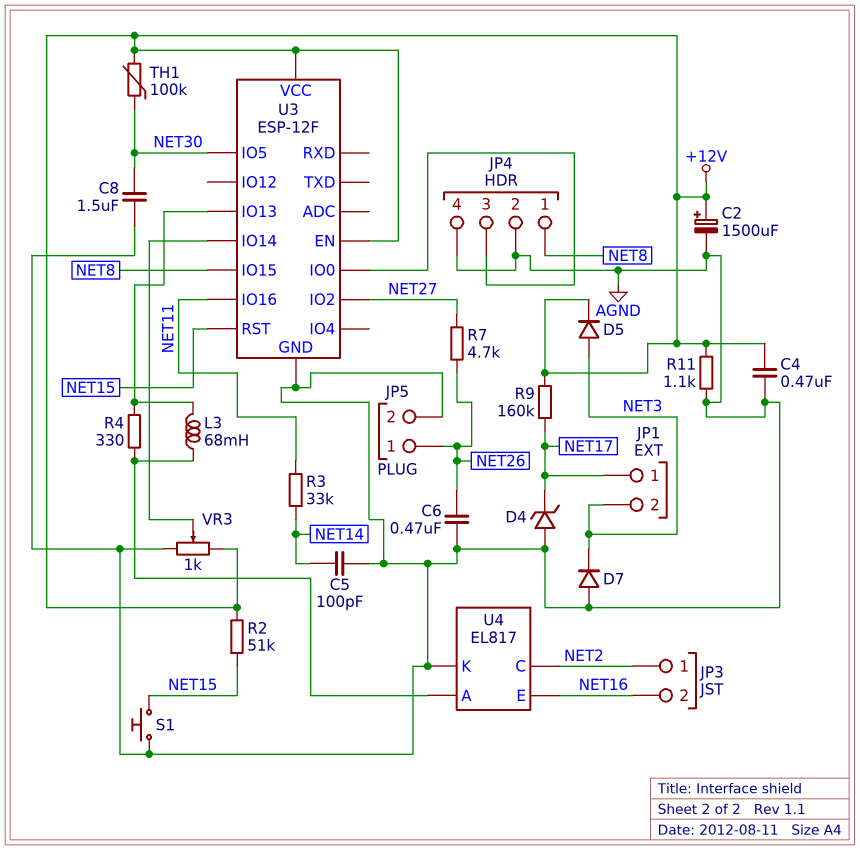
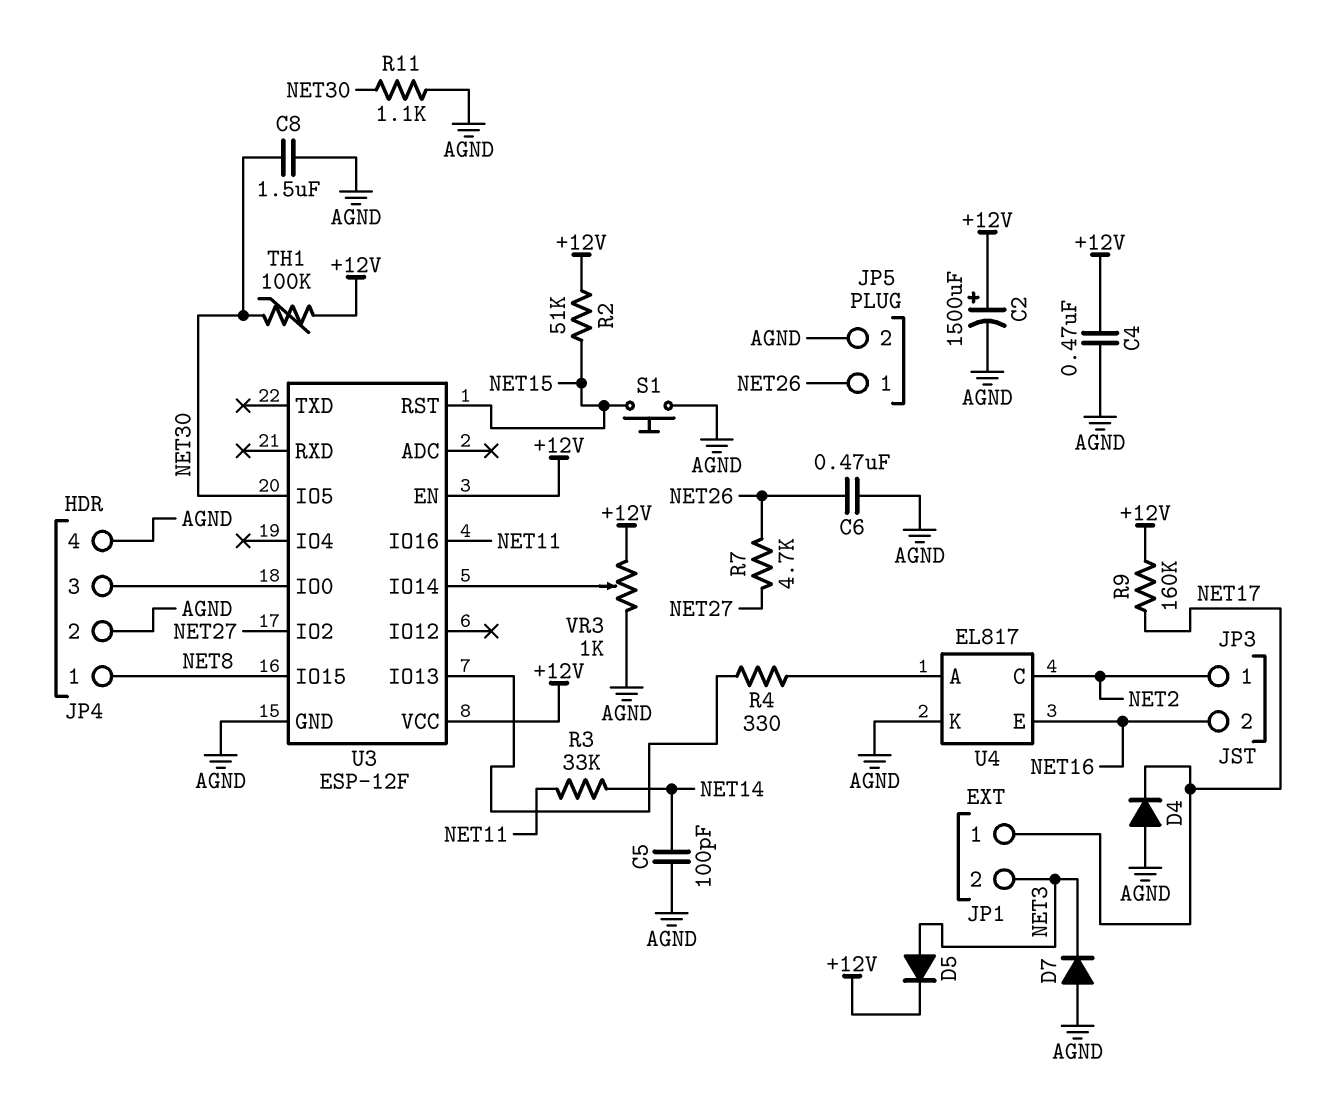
D4: zener (A AGND, K NET17) -> diode (A AGND, K NET17)
L3: 68mH (U3/IO13, U4/A) -> none
R11: 1.1k (+12V, AGND) -> 1.1k (AGND, NET30)

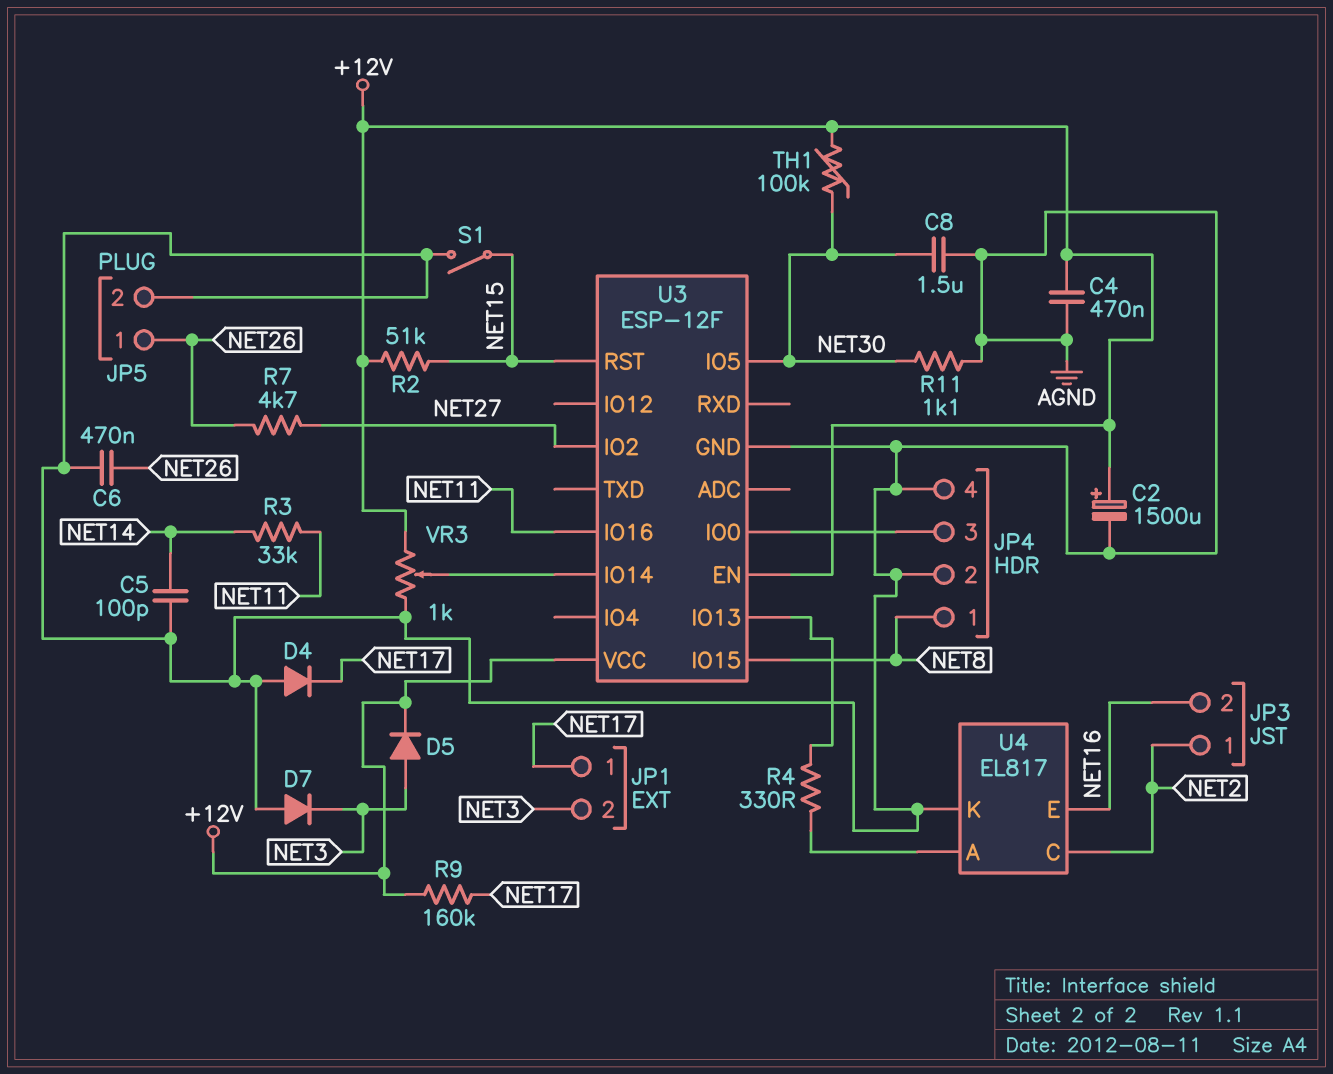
S1: button (AGND, NET15) -> switch (AGND, NET15)

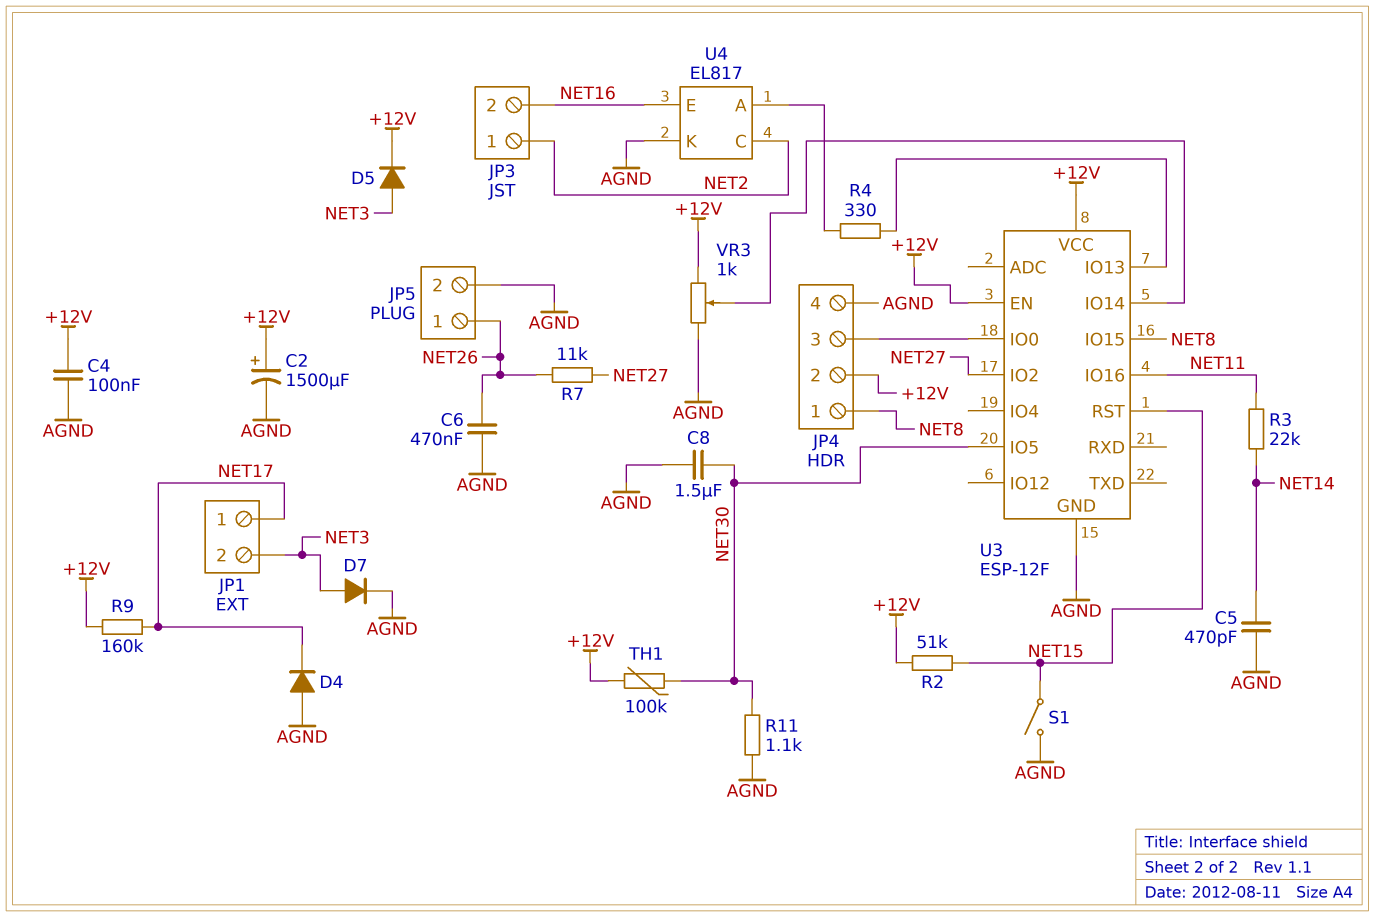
C4: 470nF (+12V, AGND) -> 100nF (+12V, AGND)
C5: 100pF (AGND, NET14) -> 470pF (AGND, NET14)
D7: diode (A AGND, K NET3) -> diode (A NET3, K AGND)
JP4 pin 2: AGND -> +12V
R3: 33k (NET11, NET14) -> 22k (NET11, NET14)
R7: 4.7k (NET26, NET27) -> 11k (NET26, NET27)

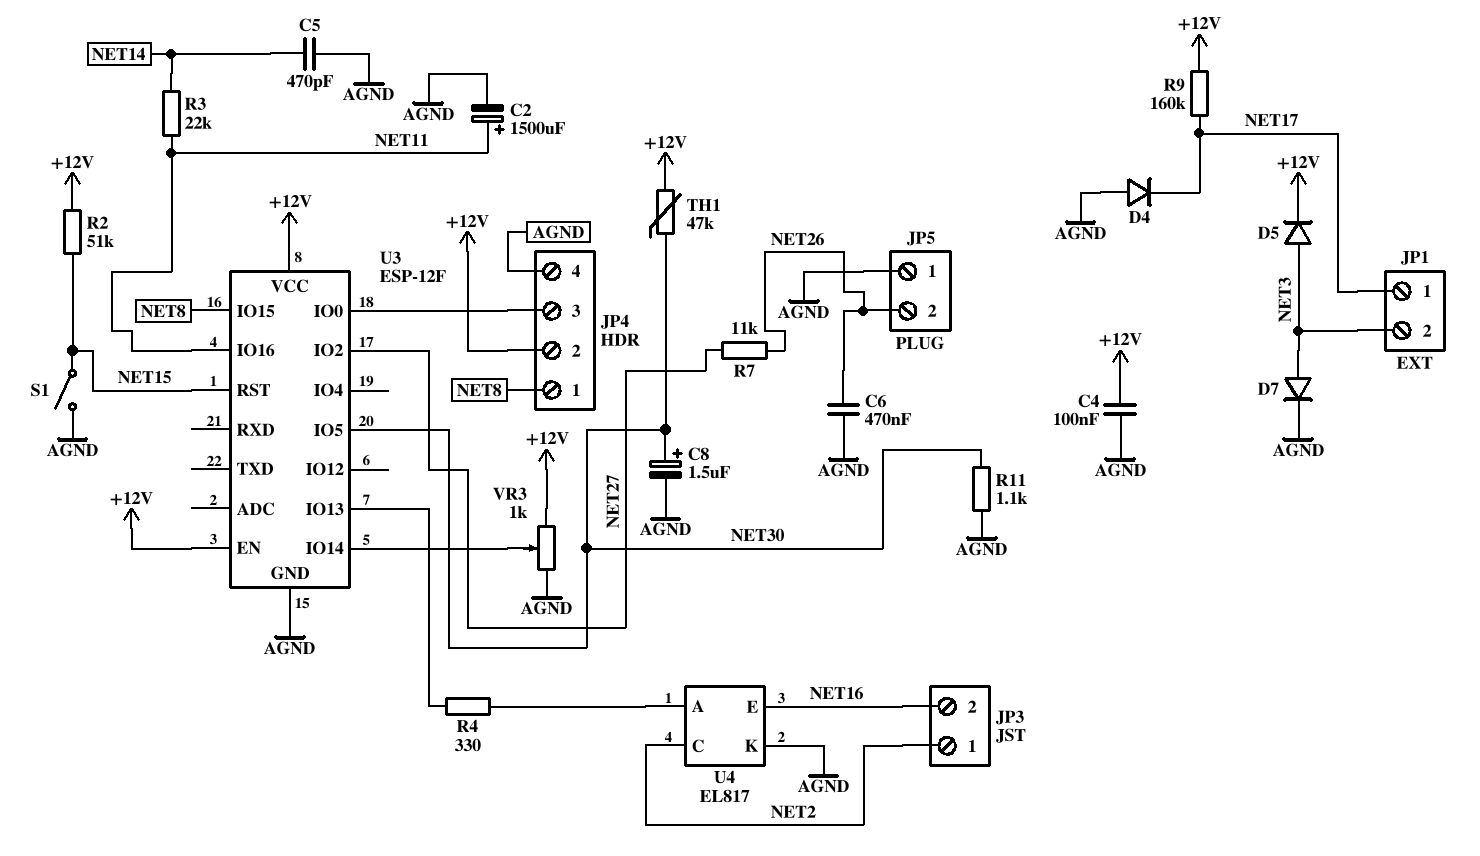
C2: 1500uF (plus +12V, minus AGND) -> 1500uF (plus NET11, minus AGND)
C8: 1.5uF (AGND, NET30) -> 1.5uF (plus NET30, minus AGND)
JP5 pin 1: NET26 -> AGND
JP5 pin 2: AGND -> NET26
TH1: 100k (+12V, NET30) -> 47k (+12V, NET30)

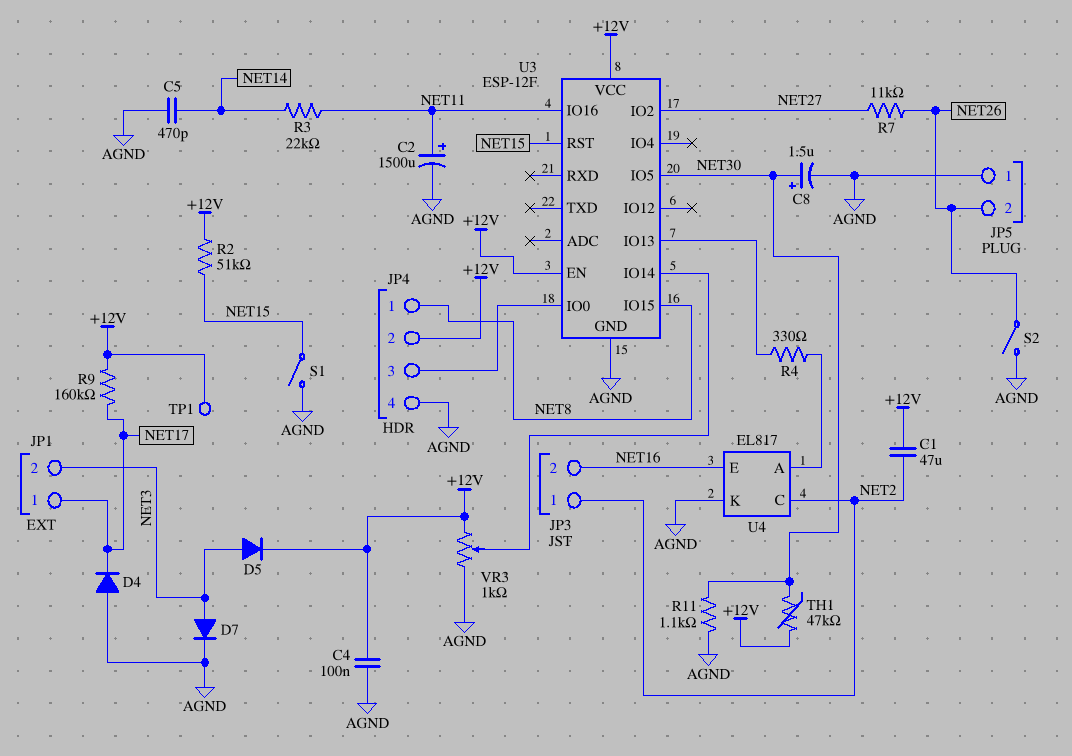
C1: none -> 47uF (+12V, NET2)
C6: 470nF (AGND, NET26) -> none
S2: none -> switch (AGND, NET26)
TP1: none -> test point (+12V)

